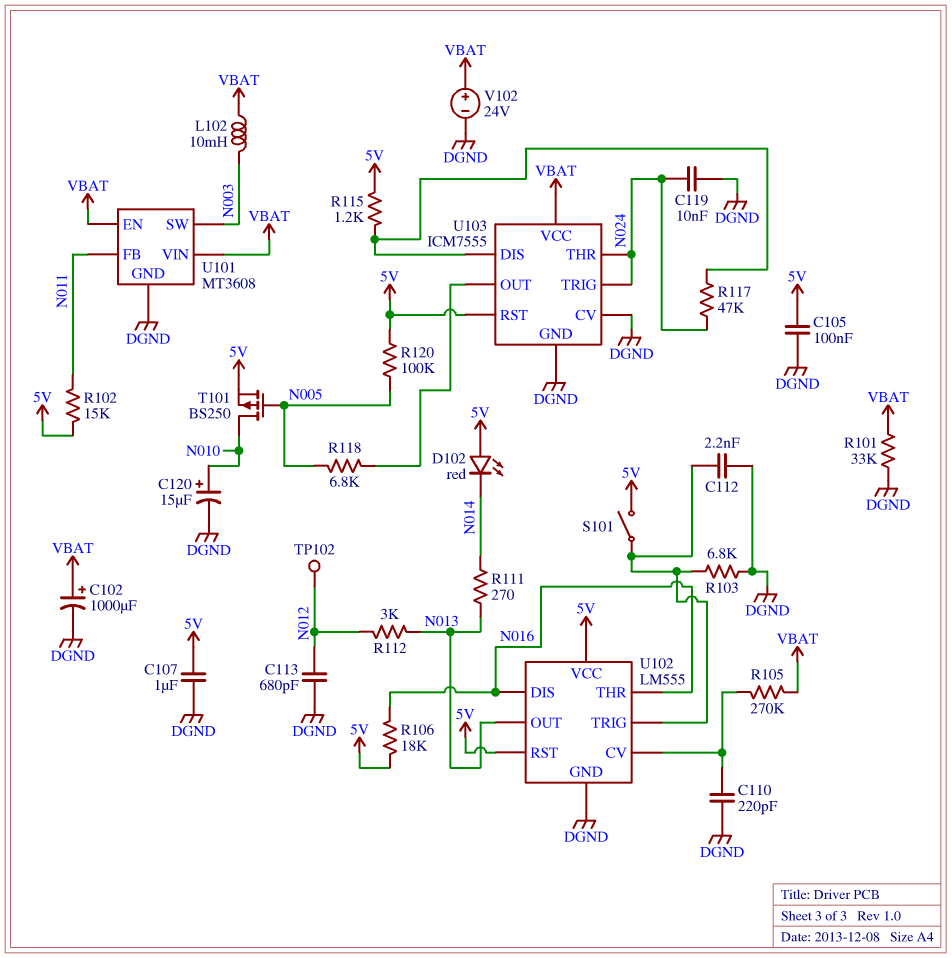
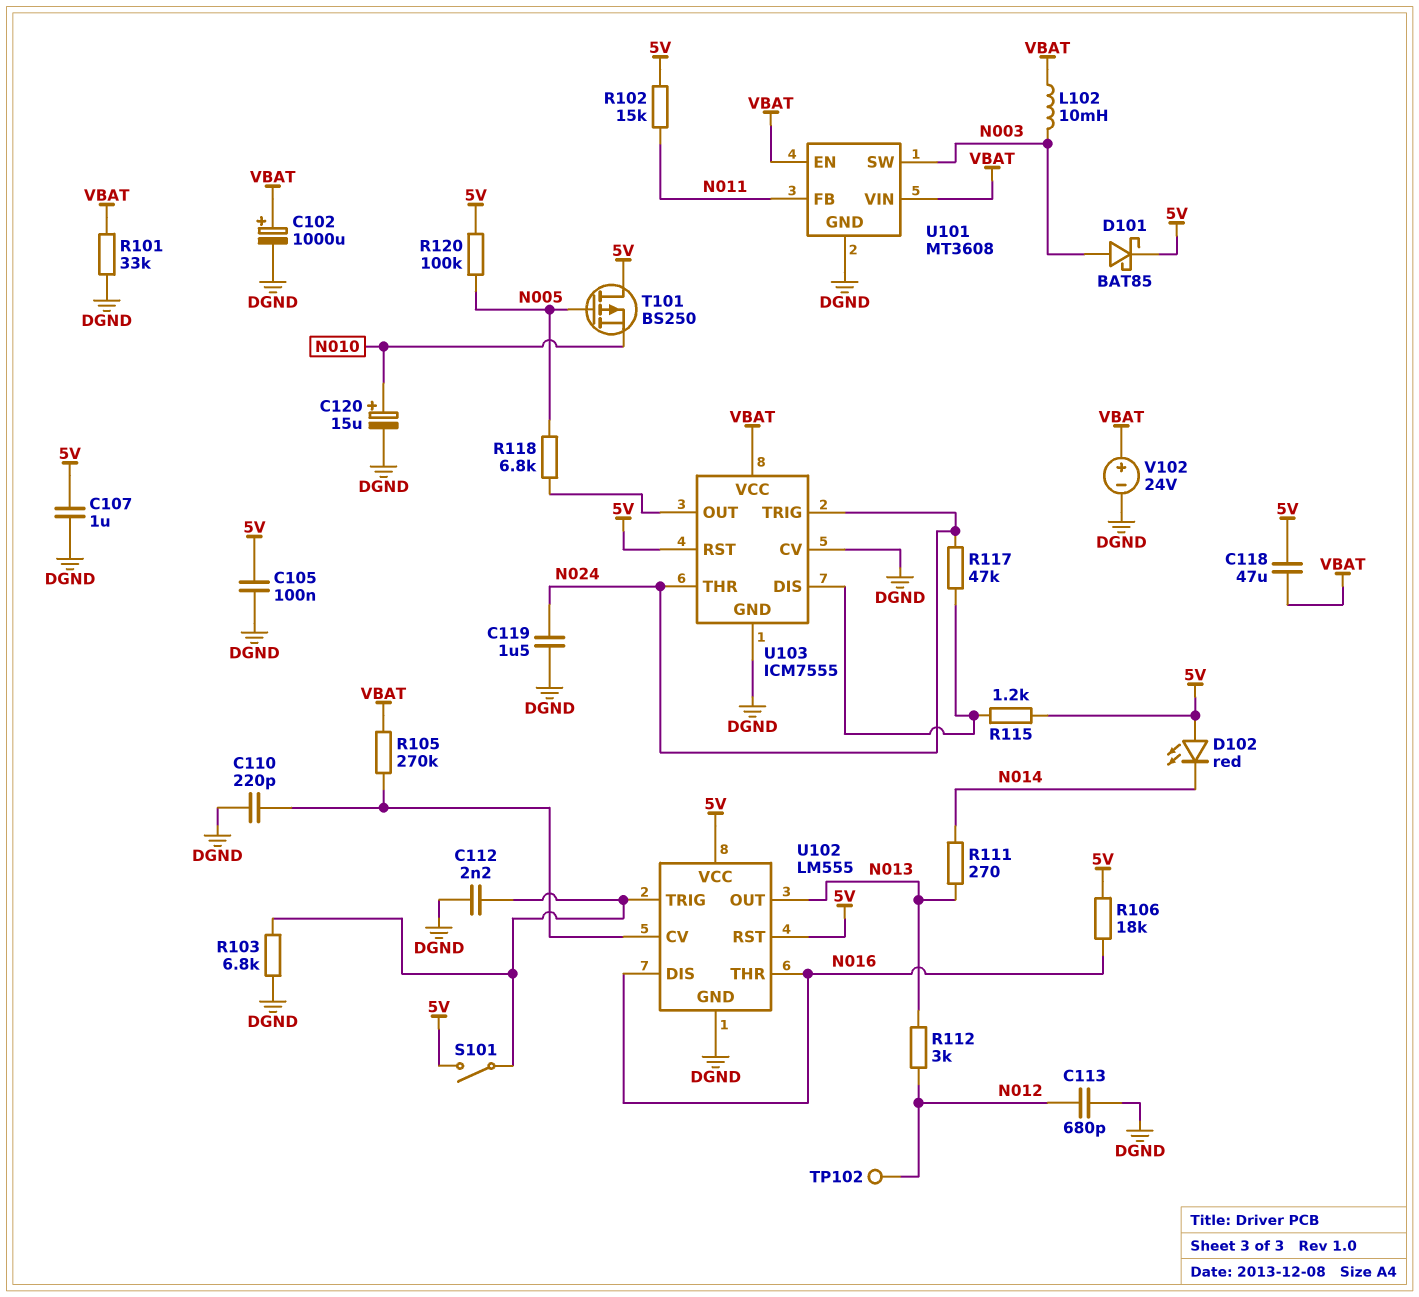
C118: none -> 47uF (5V, VBAT)
C119: 10nF (DGND, N024) -> 1.5uF (DGND, N024)
D101: none -> schottky BAT85 (A N003, K 5V)
T101: PMOS BS250 (G N005, D N010, S 5V) -> PMOS BS250 (G N005, D 5V, S N010)

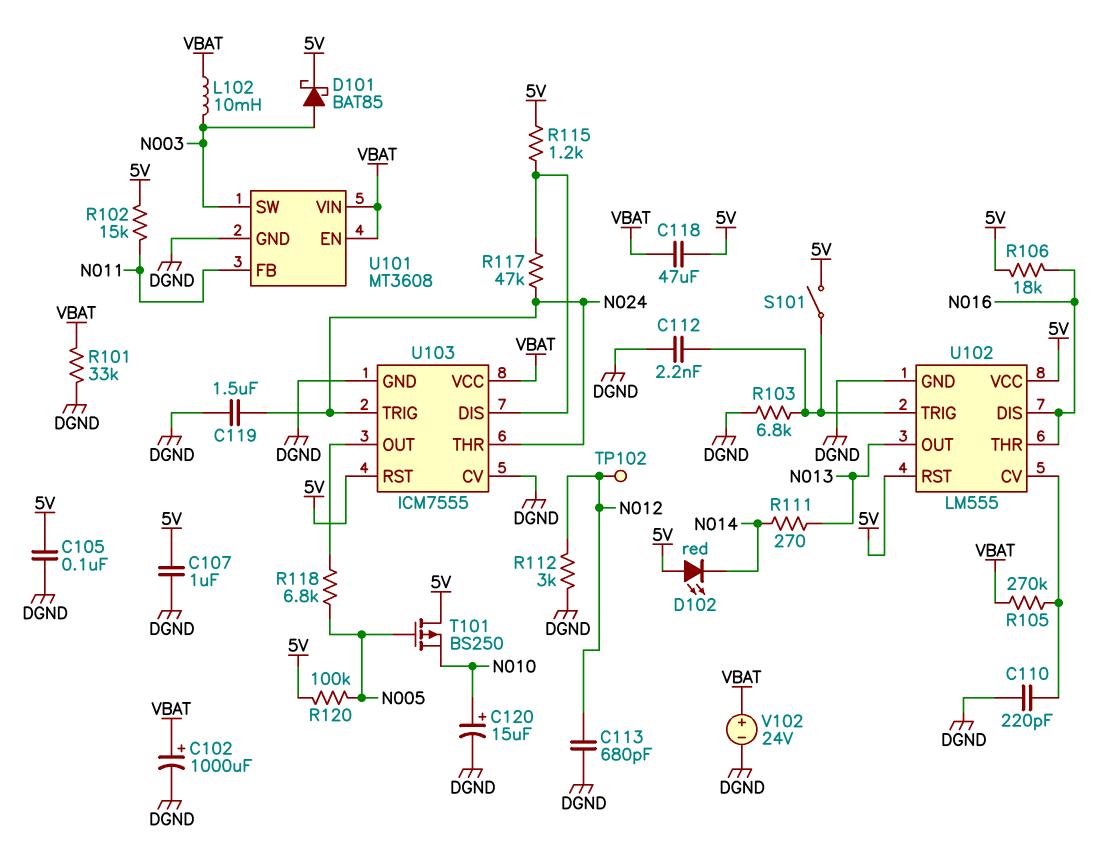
R112: 3k (N012, N013) -> 3k (DGND, N012)

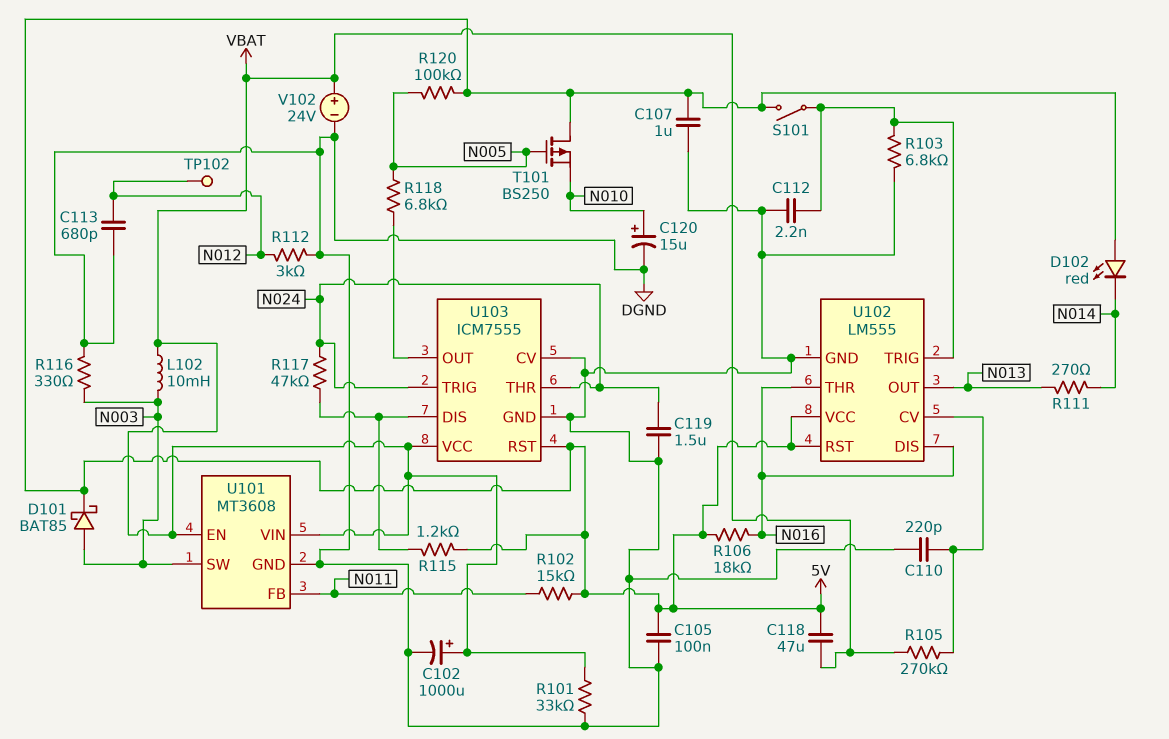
R116: none -> 330 (DGND, N003)

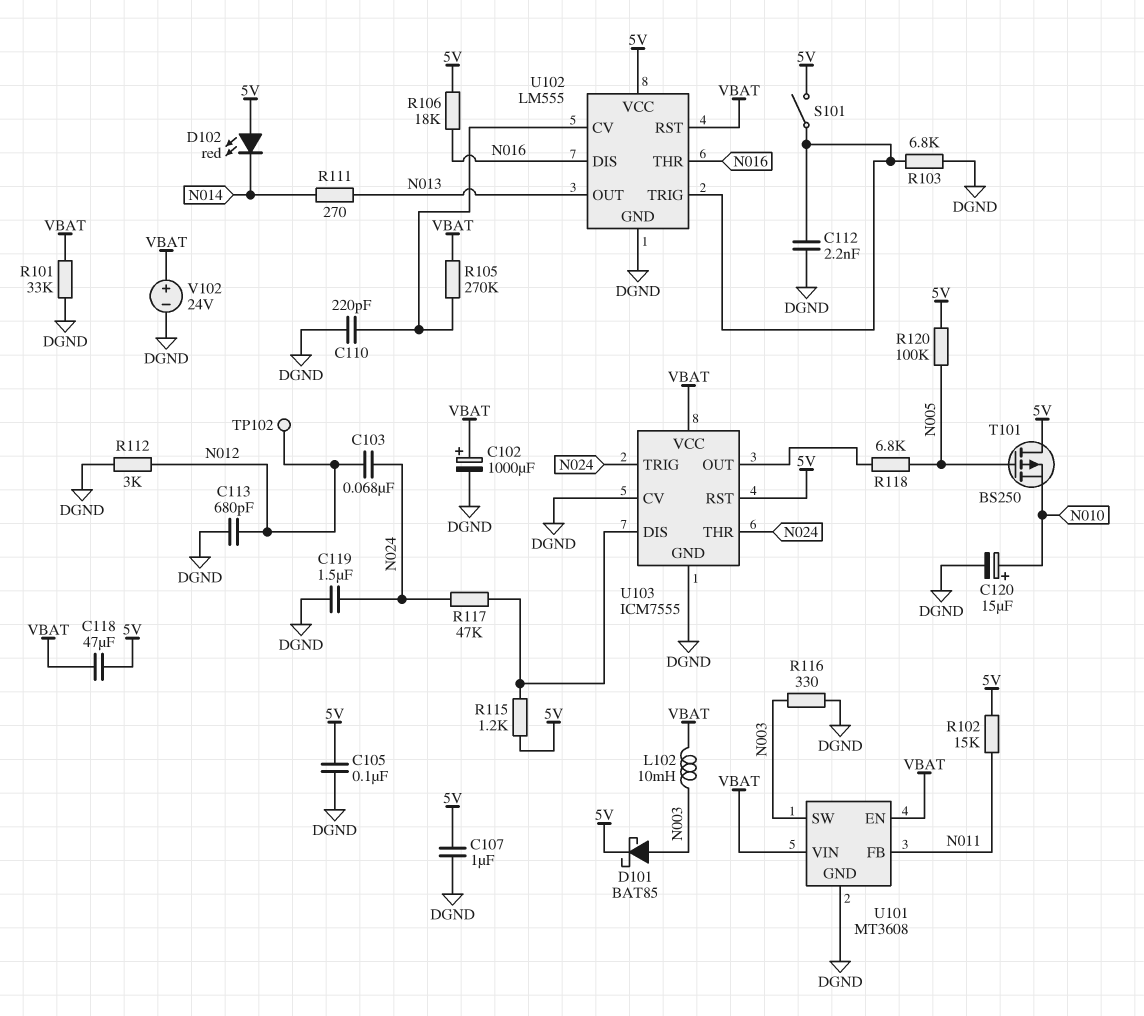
C103: none -> 68nF (N012, N024)
U102 pin RST: 5V -> VBAT

